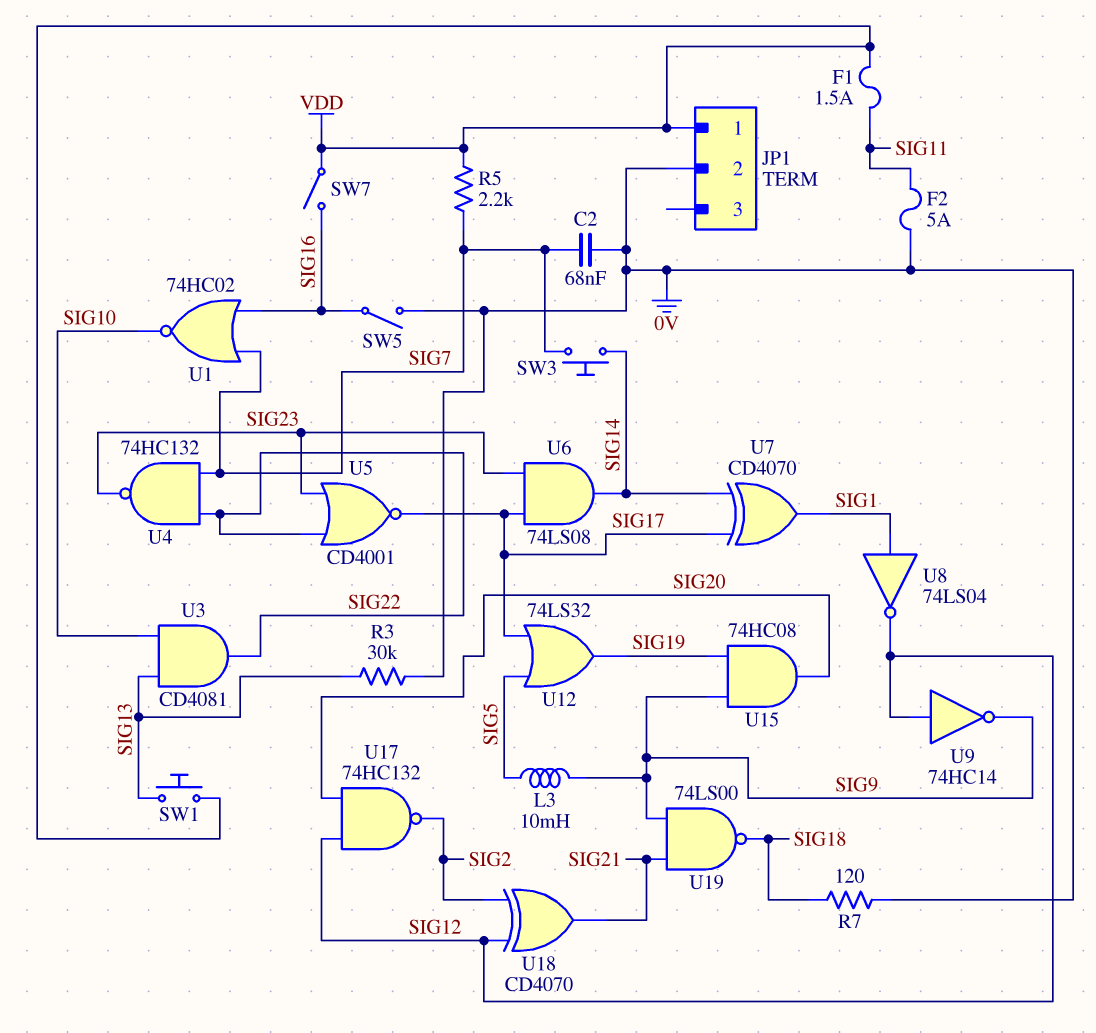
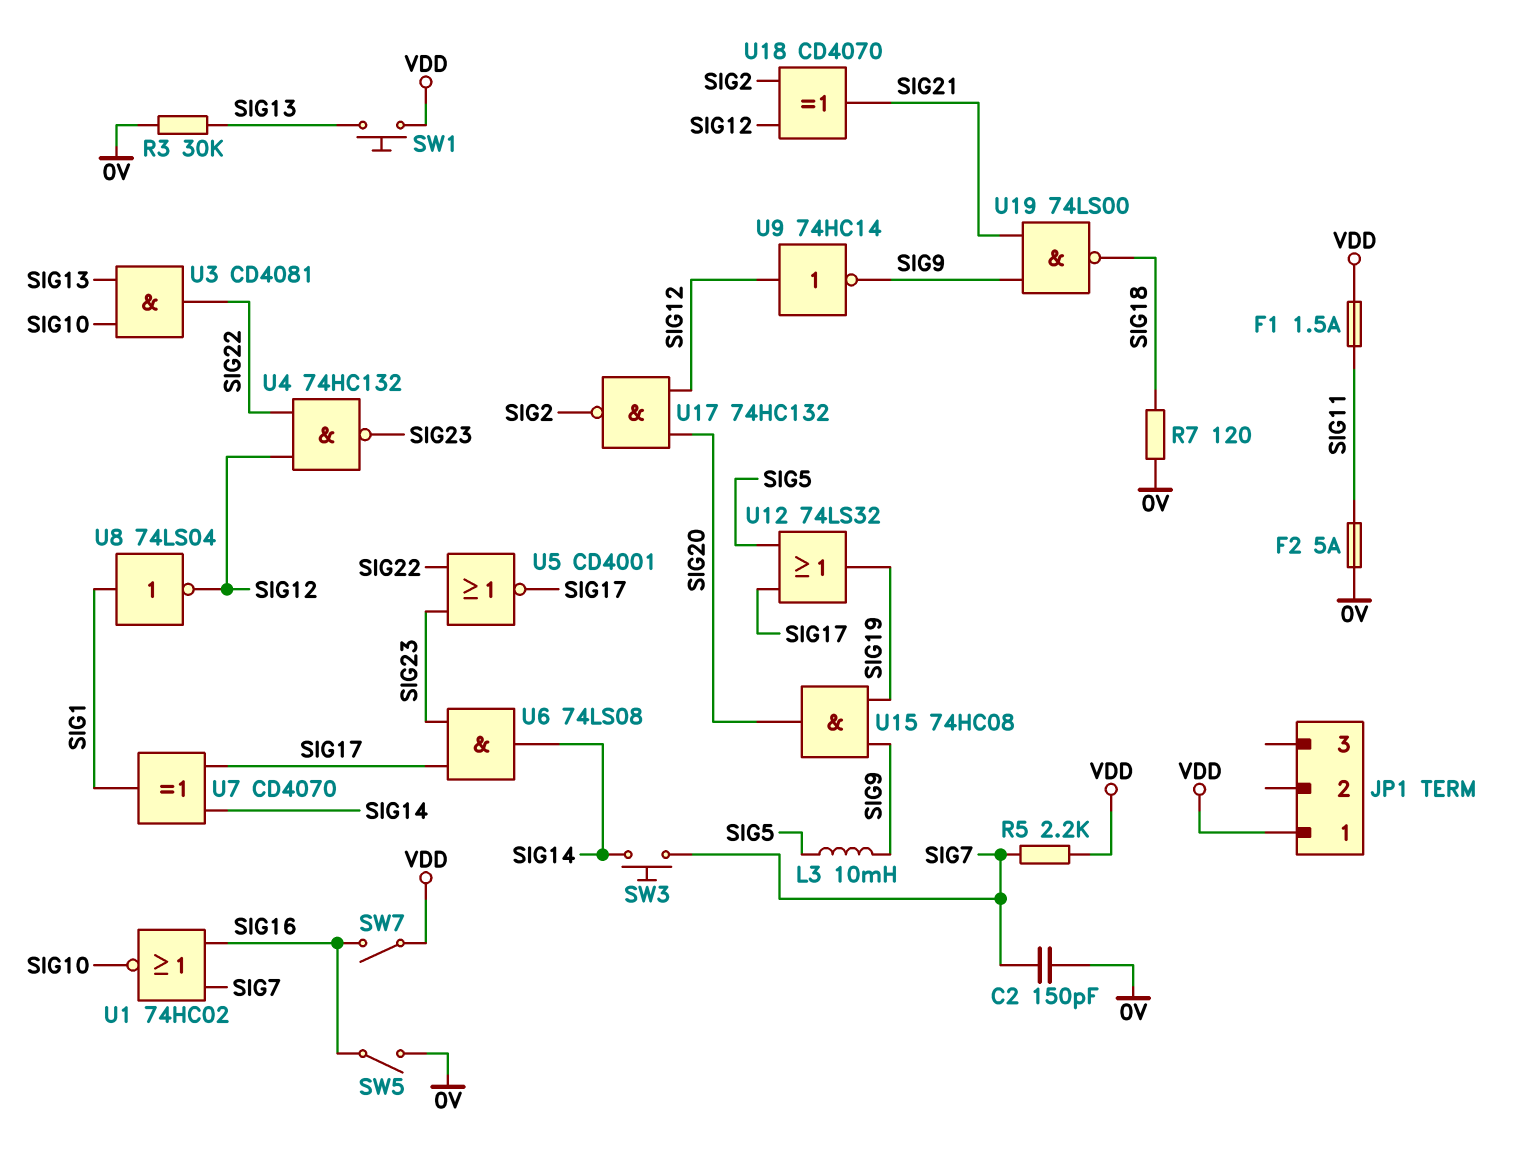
C2: 68nF (0V, SIG7) -> 150pF (0V, SIG7)
JP1 pin 2: 0V -> none
U4: NAND 74HC132 (in SIG7, in SIG22, out SIG23) -> NAND 74HC132 (in SIG12, in SIG22, out SIG23)

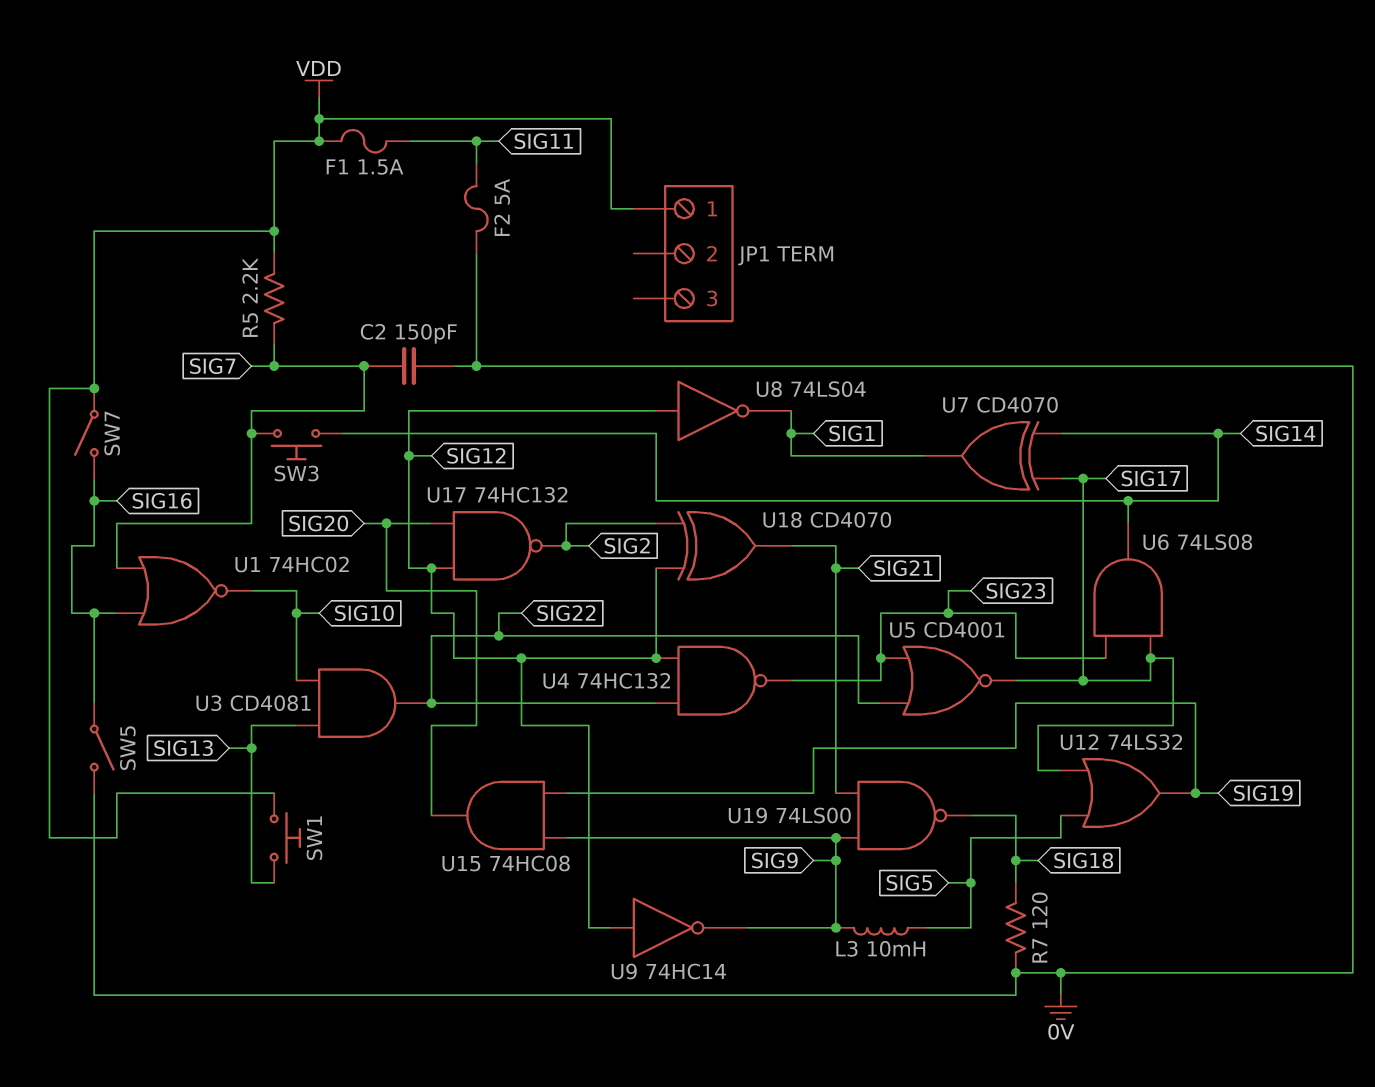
R3: 30k (0V, SIG13) -> none
U8: NOT 74LS04 (in SIG1, out SIG12) -> NOT 74LS04 (in SIG12, out SIG1)

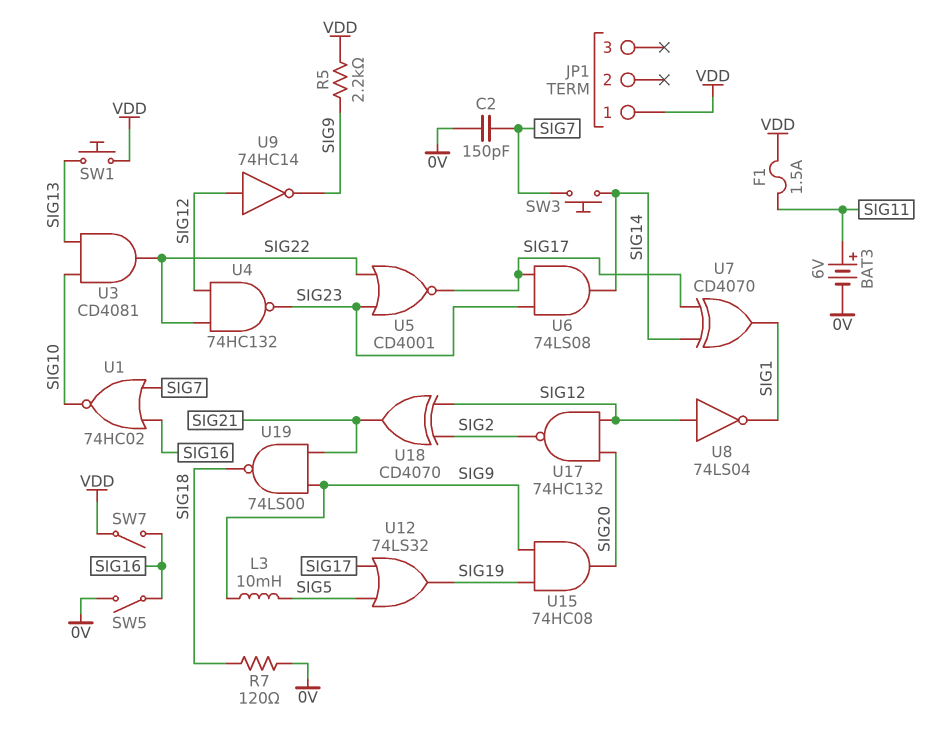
BAT3: none -> 6V (plus SIG11, minus 0V)
F2: 5A (0V, SIG11) -> none
R5: 2.2k (SIG7, VDD) -> 2.2k (SIG9, VDD)

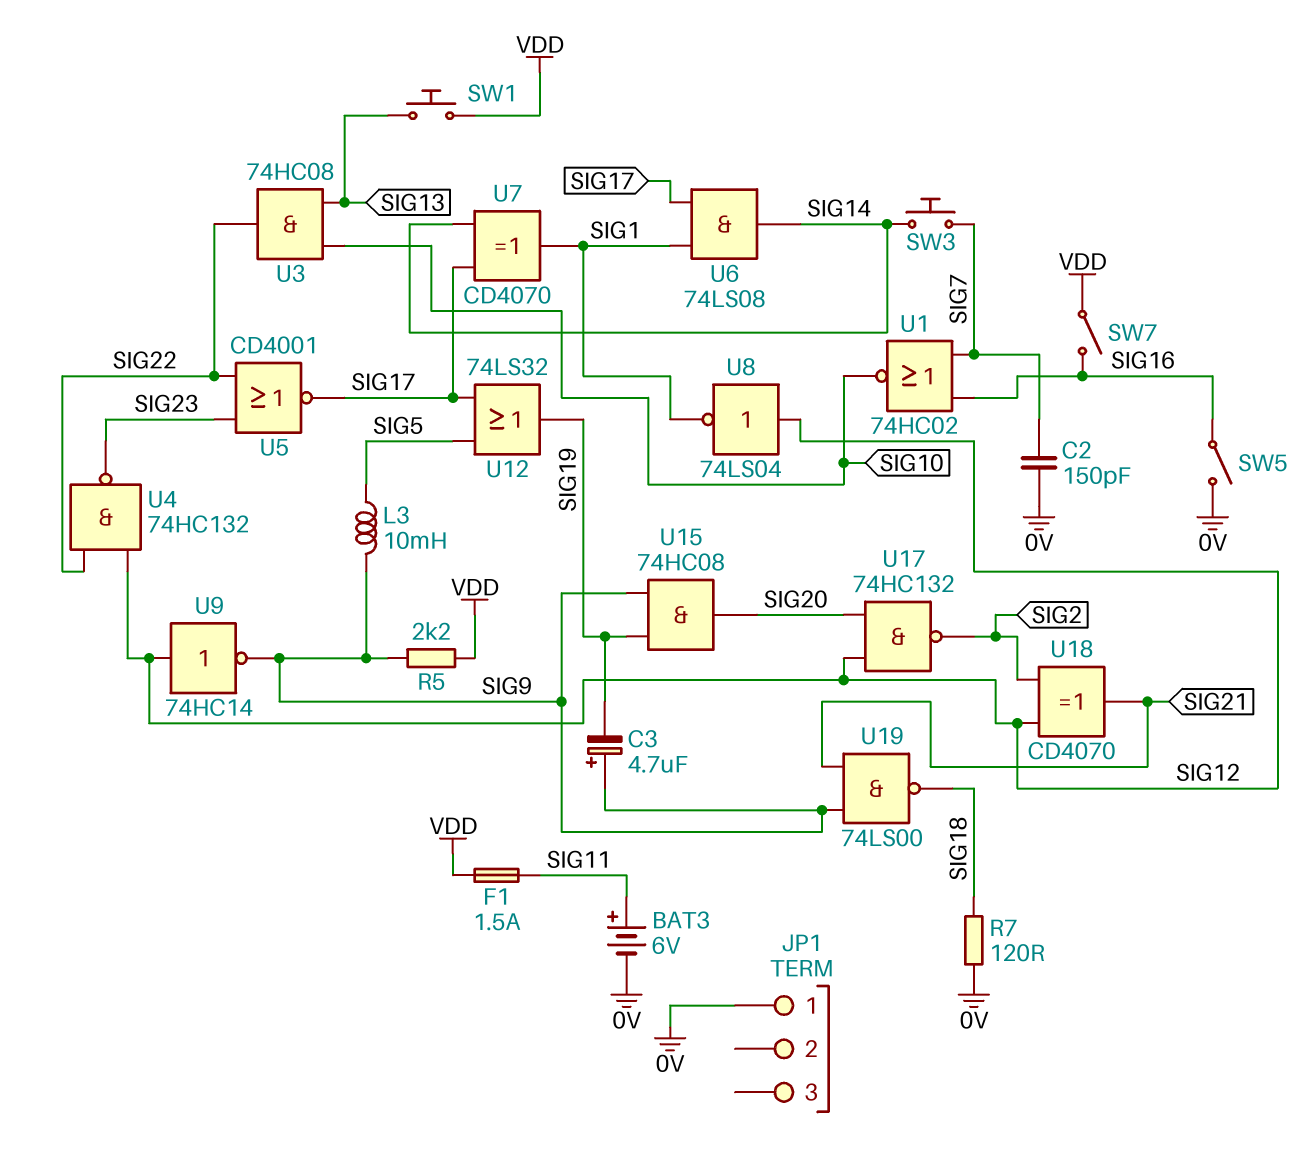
C3: none -> 4.7uF (plus SIG9, minus SIG19)
JP1 pin 1: VDD -> 0V
U3: AND CD4081 (in SIG10, in SIG13, out SIG22) -> AND 74HC08 (in SIG10, in SIG13, out SIG22)
U6: AND 74LS08 (in SIG17, in SIG23, out SIG14) -> AND 74LS08 (in SIG1, in SIG17, out SIG14)

